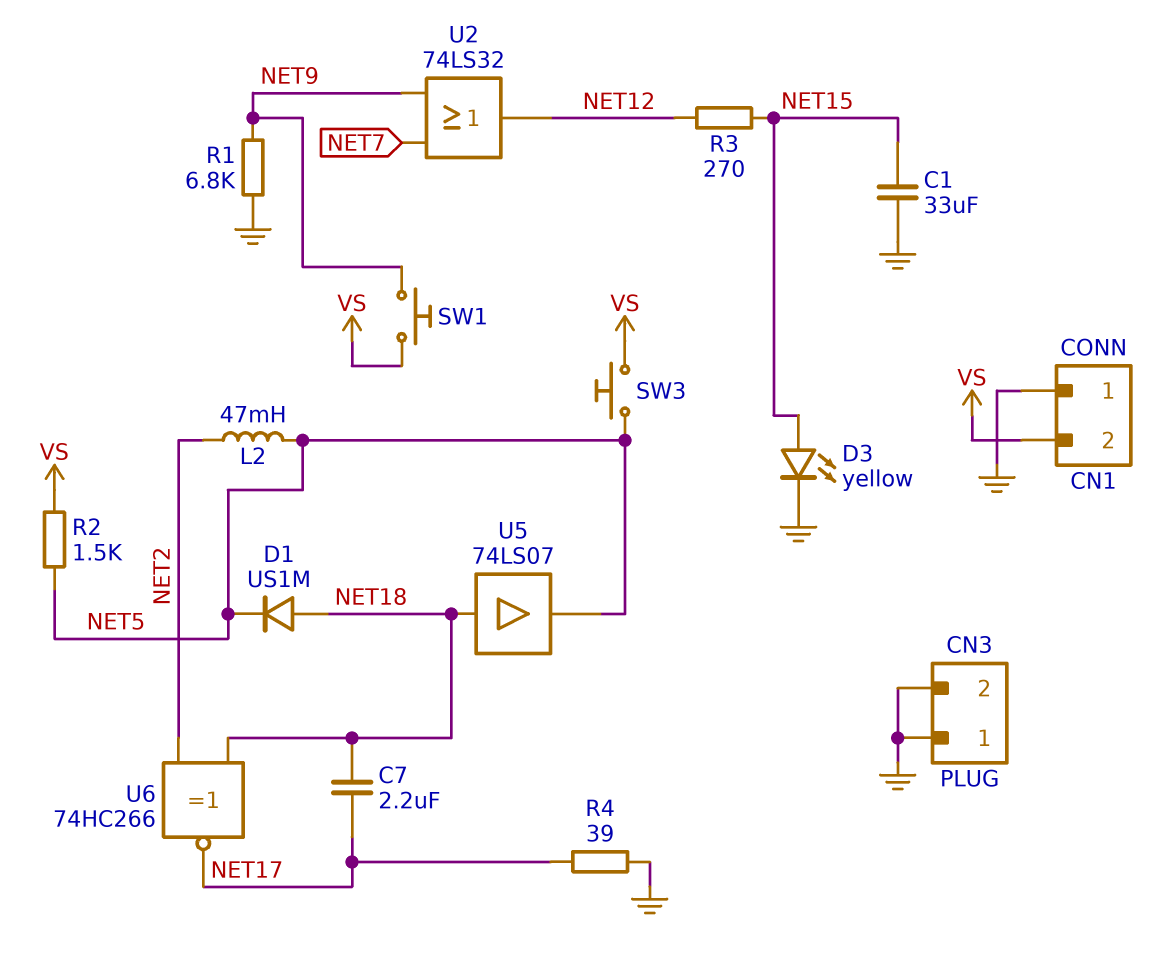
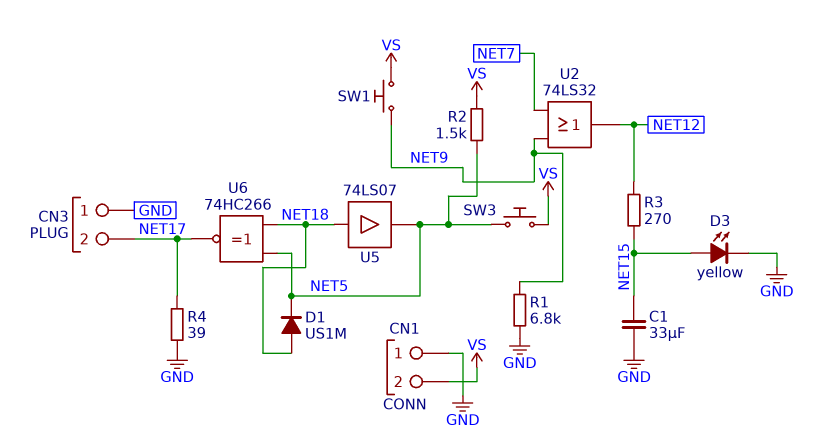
C7: 2.2uF (NET17, NET18) -> none
CN3 pin 2: GND -> NET17
L2: 47mH (NET2, NET5) -> none
U6: XNOR 74HC266 (in NET2, in NET18, out NET17) -> XNOR 74HC266 (in NET5, in NET18, out NET17)

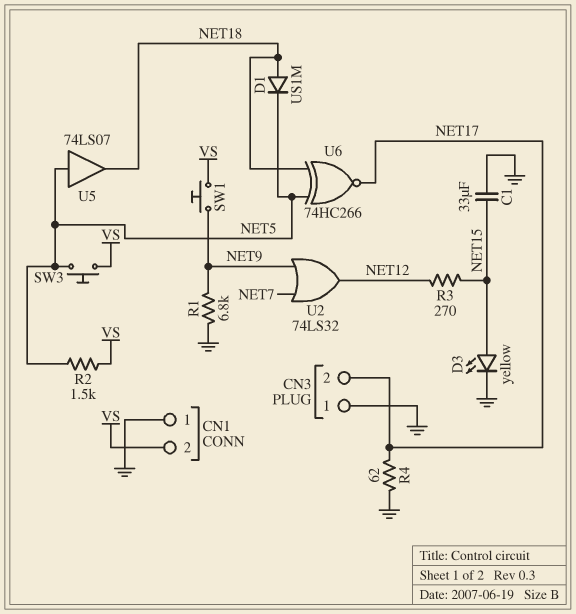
R4: 39 (GND, NET17) -> 62 (GND, NET17)
U5: buffer 74LS07 (in NET18, out NET5) -> buffer 74LS07 (in NET5, out NET18)

